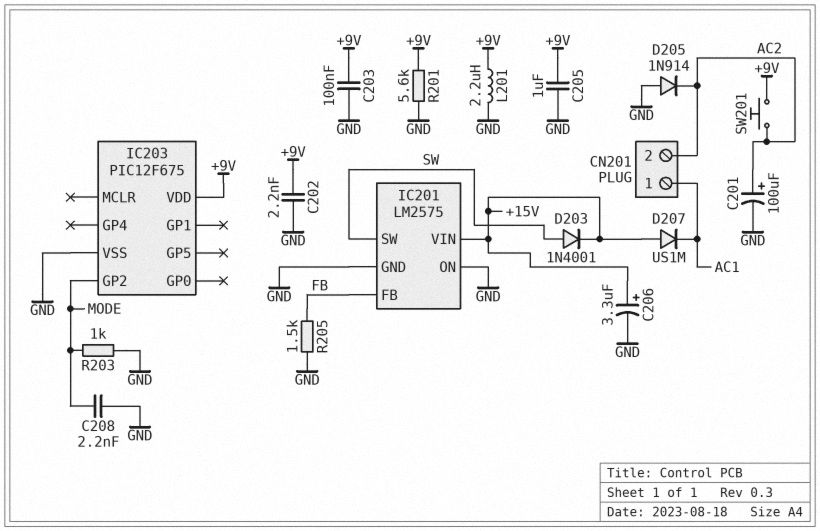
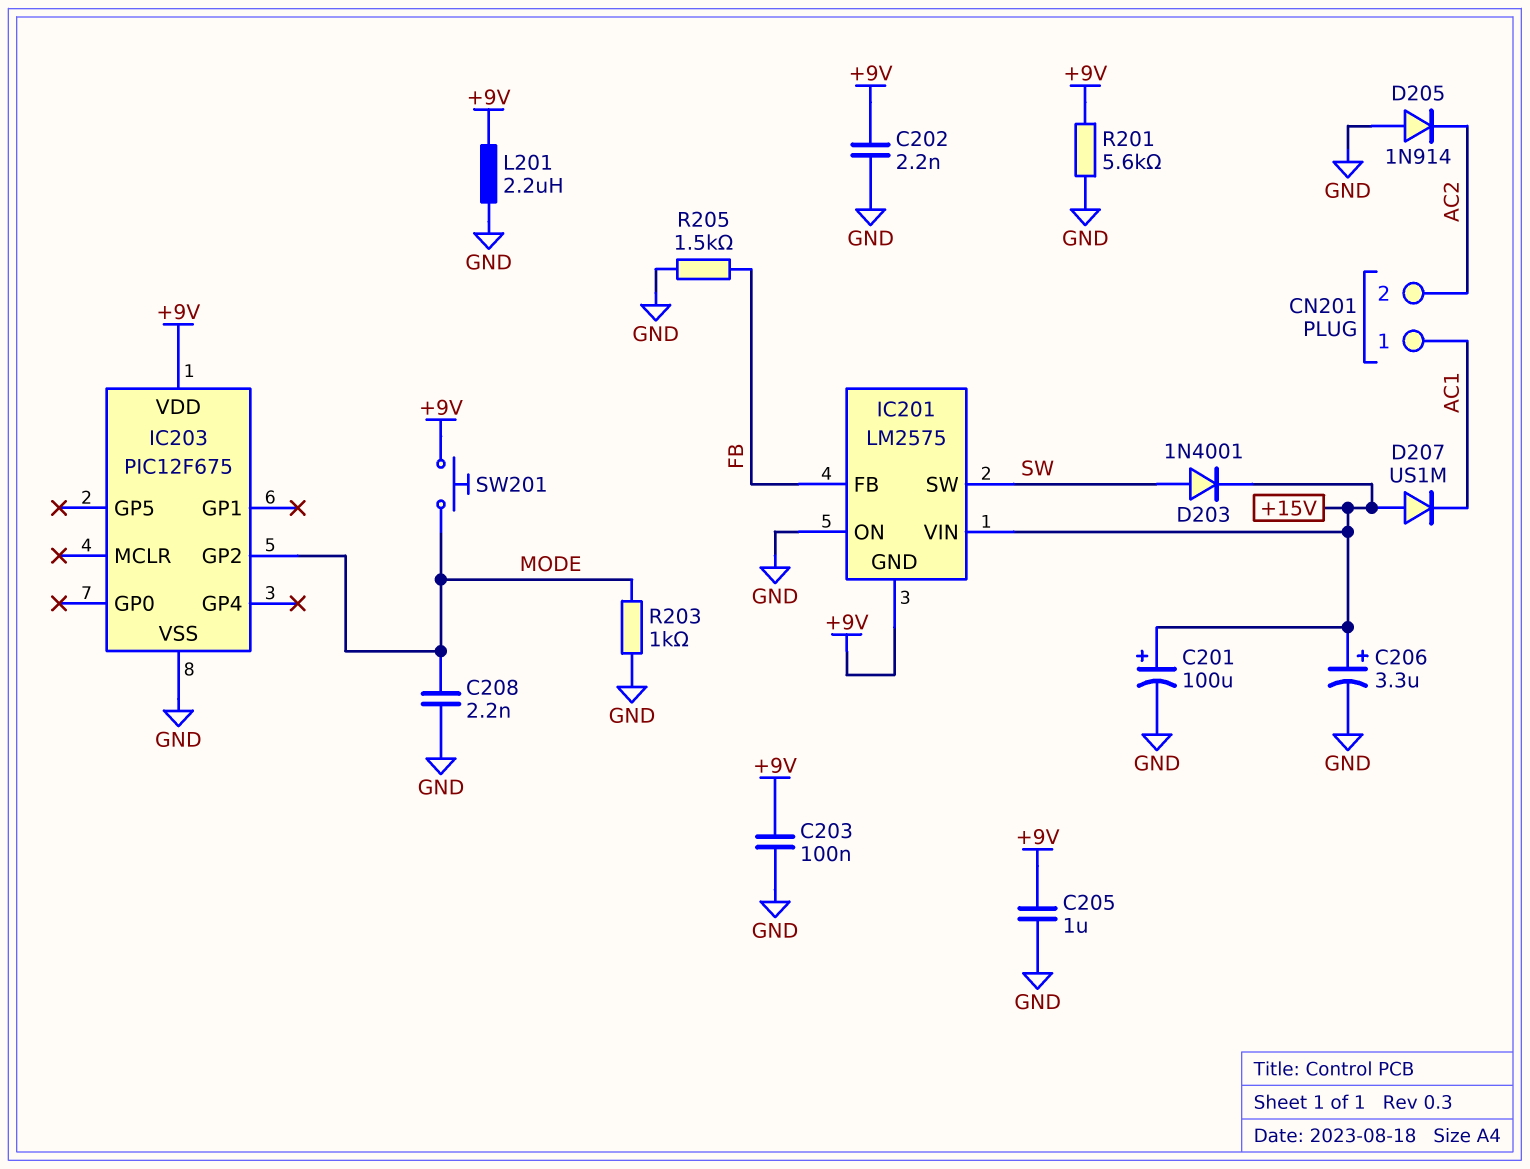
C201: 100uF (plus AC2, minus GND) -> 100uF (plus +15V, minus GND)
IC201 pin GND: GND -> +9V
SW201: button (+9V, AC2) -> button (+9V, MODE)

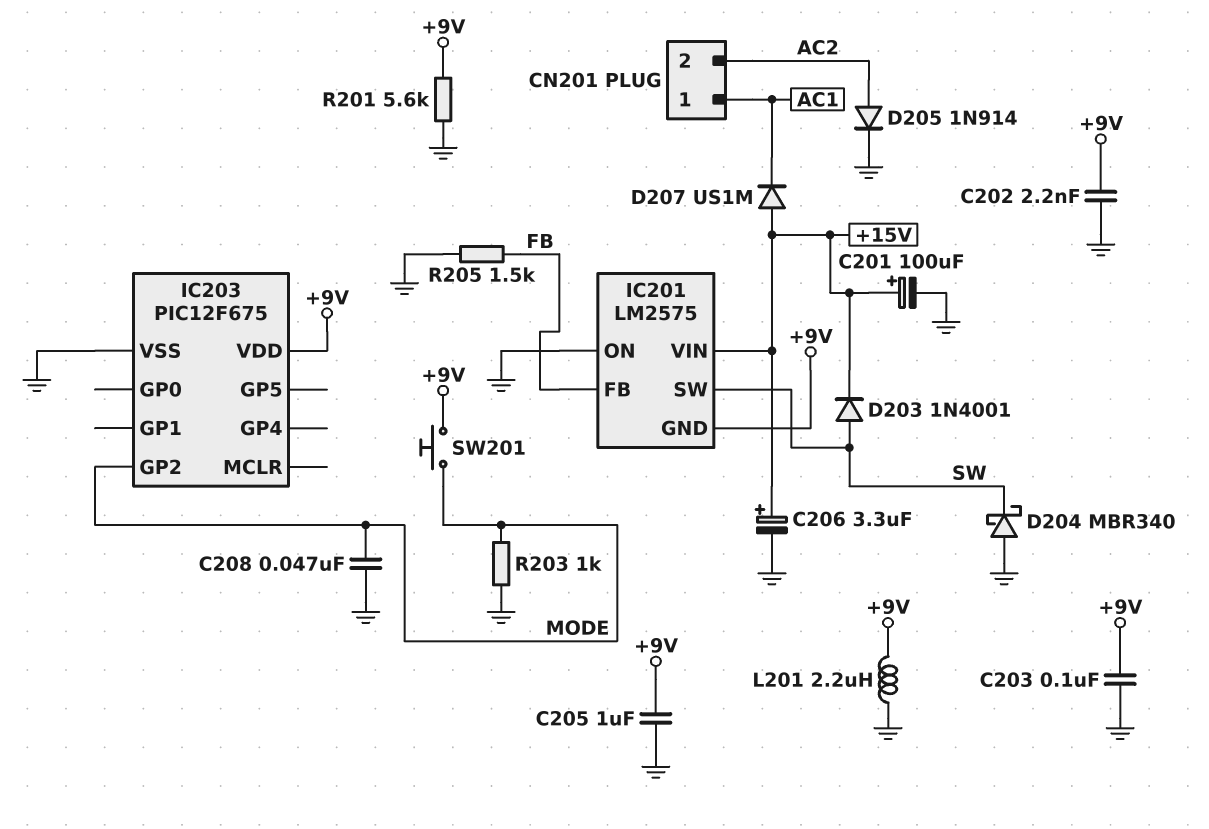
C208: 2.2nF (GND, MODE) -> 47nF (GND, MODE)
D204: none -> schottky MBR340 (A GND, K SW)
D205: diode 1N914 (A GND, K AC2) -> diode 1N914 (A AC2, K GND)

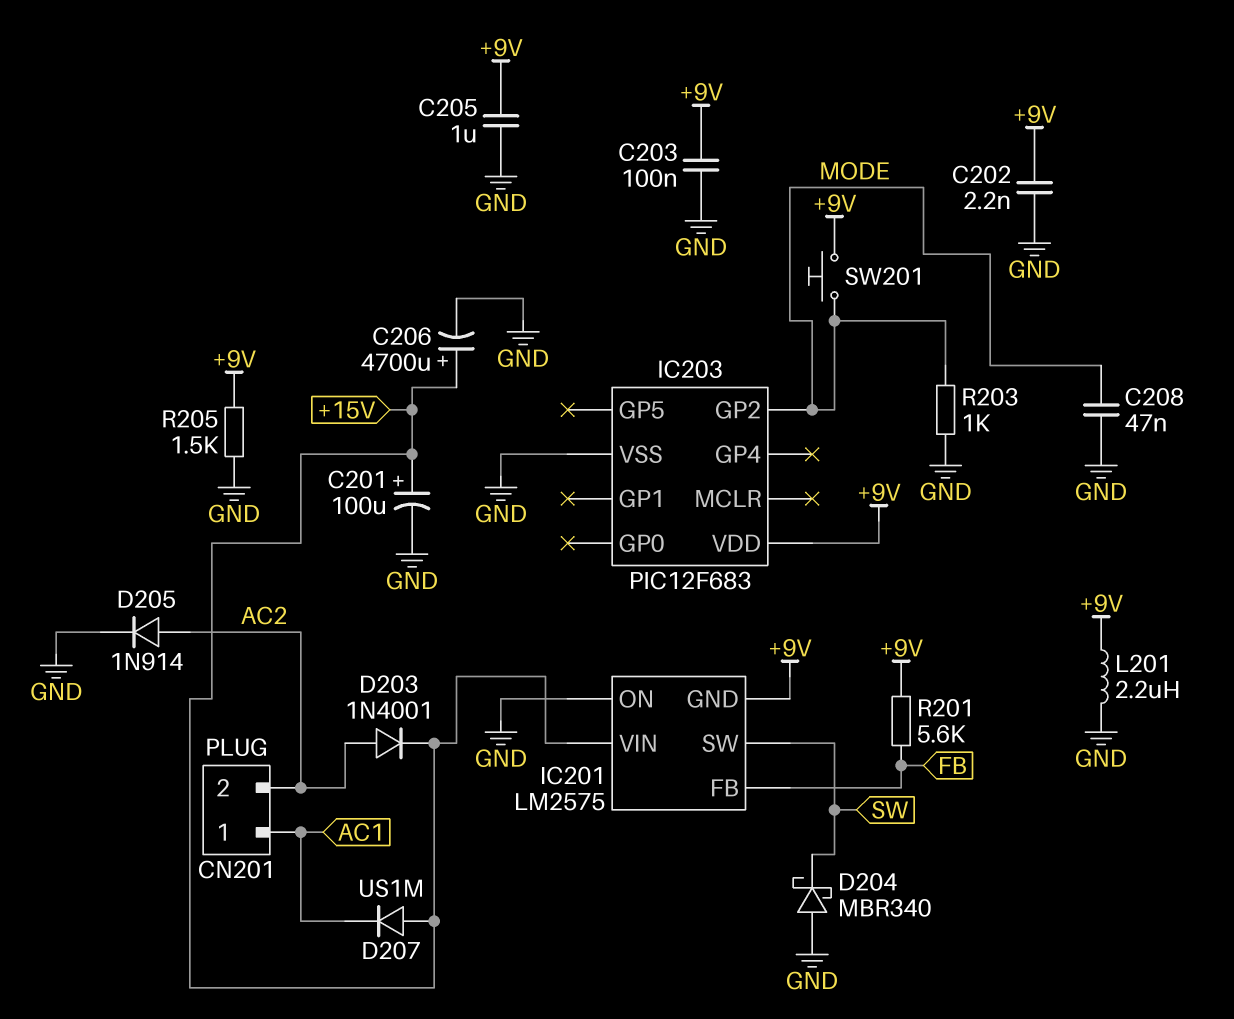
C206: 3.3uF (plus +15V, minus GND) -> 4700uF (plus +15V, minus GND)
D203: diode 1N4001 (A SW, K +15V) -> diode 1N4001 (A AC2, K +15V)
IC203: PIC12F675 -> PIC12F683
R201: 5.6k (+9V, GND) -> 5.6k (+9V, FB)
R205: 1.5k (FB, GND) -> 1.5k (+9V, GND)

